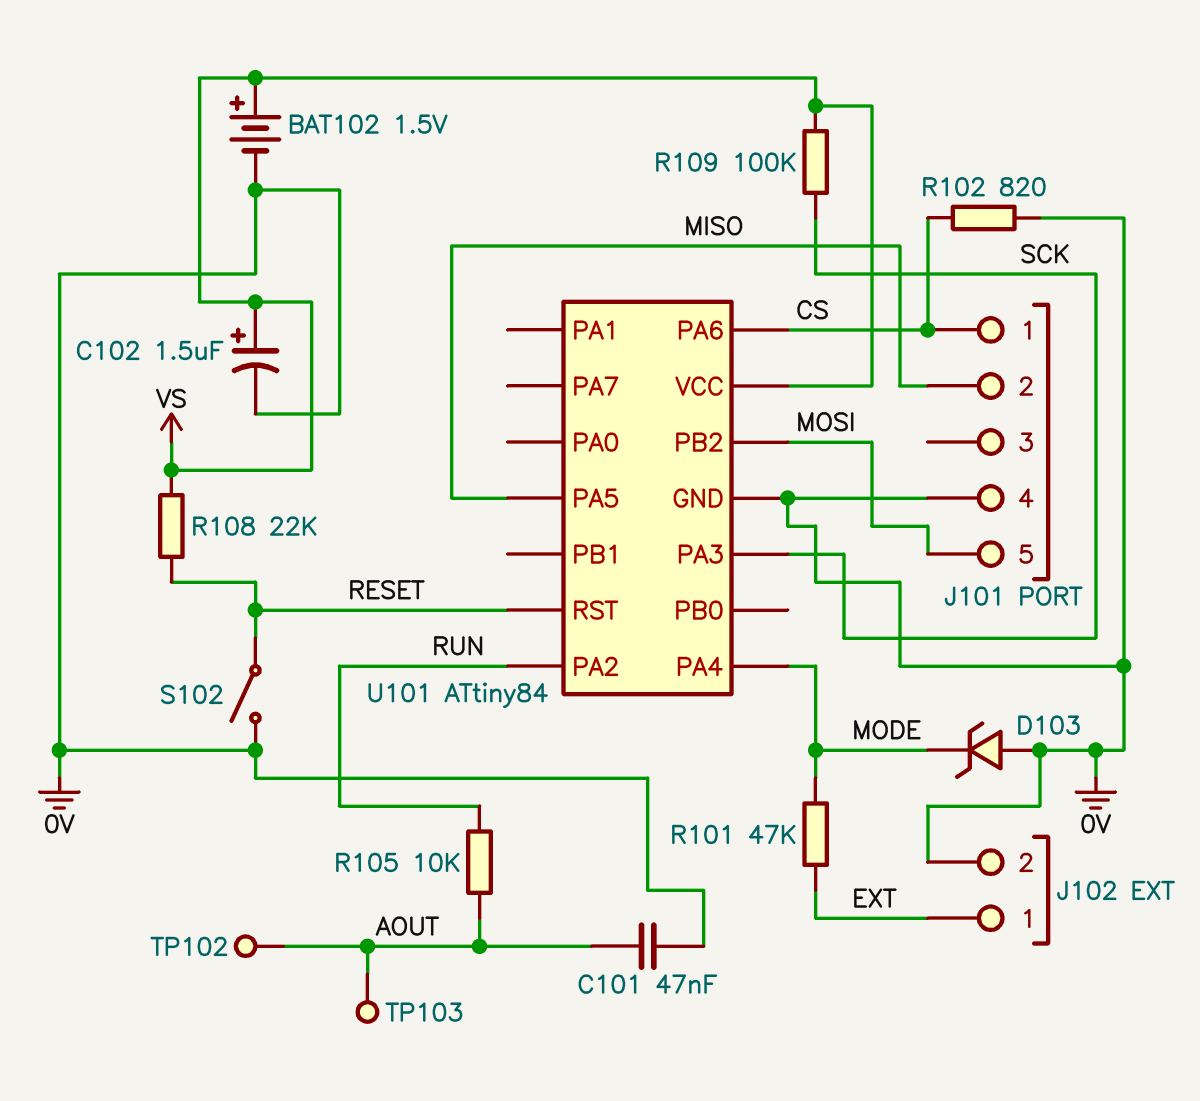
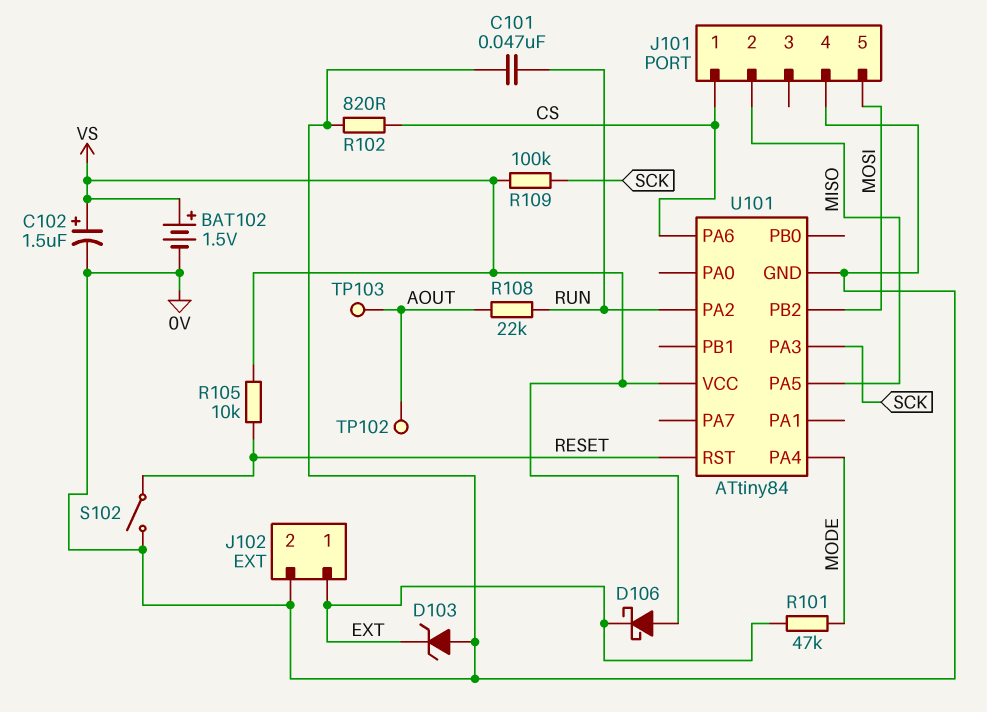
C101: 47nF (0V, AOUT) -> 47nF (0V, RUN)
D103: zener (A 0V, K MODE) -> zener (A 0V, K EXT)
D106: none -> schottky (A VS, K EXT)
R105: 10k (AOUT, RUN) -> 10k (RESET, VS)
R108: 22k (RESET, VS) -> 22k (AOUT, RUN)

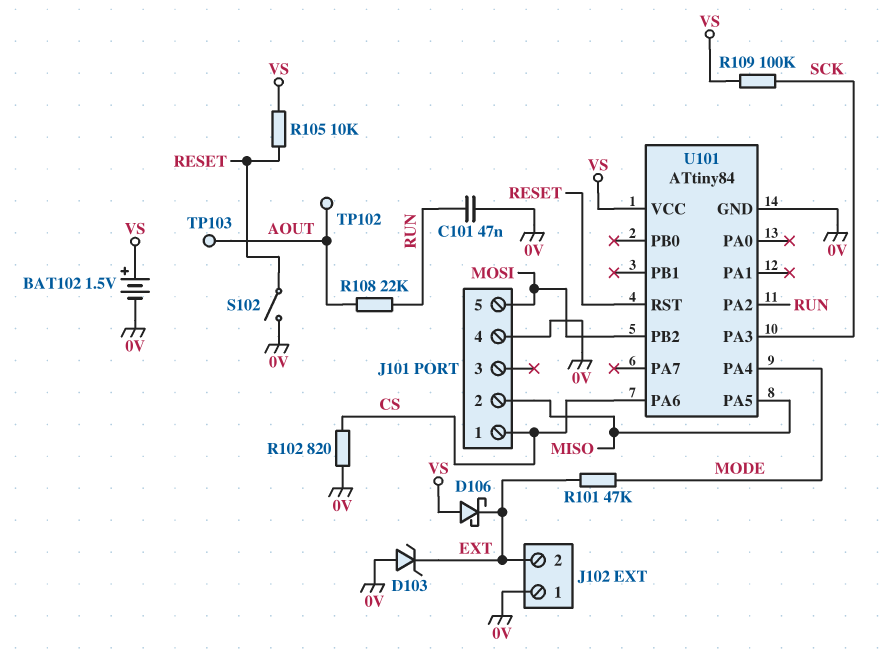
C102: 1.5uF (plus VS, minus 0V) -> none
J102 pin 1: EXT -> 0V
J102 pin 2: 0V -> EXT

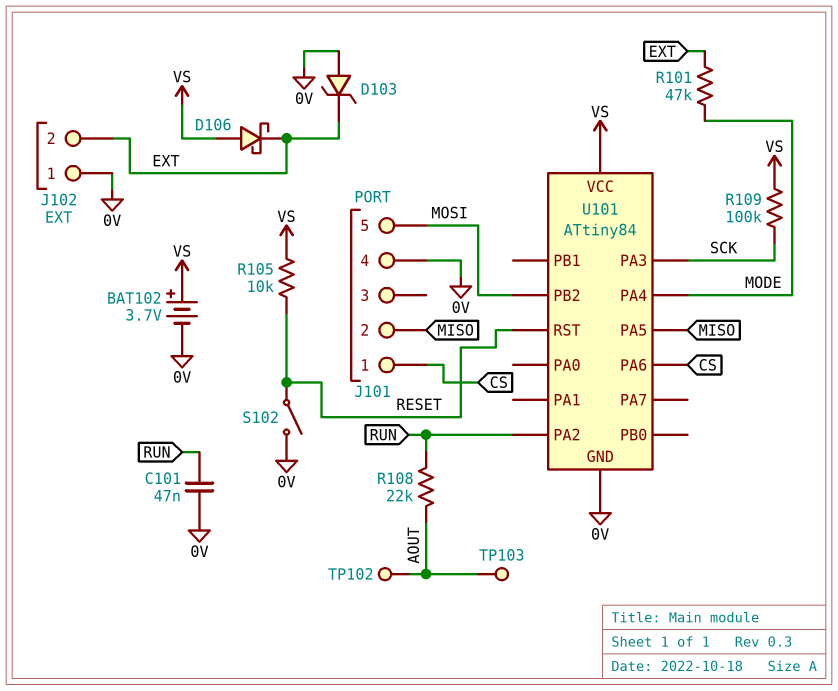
BAT102: 1.5V (plus VS, minus 0V) -> 3.7V (plus VS, minus 0V)
R102: 820 (0V, CS) -> none

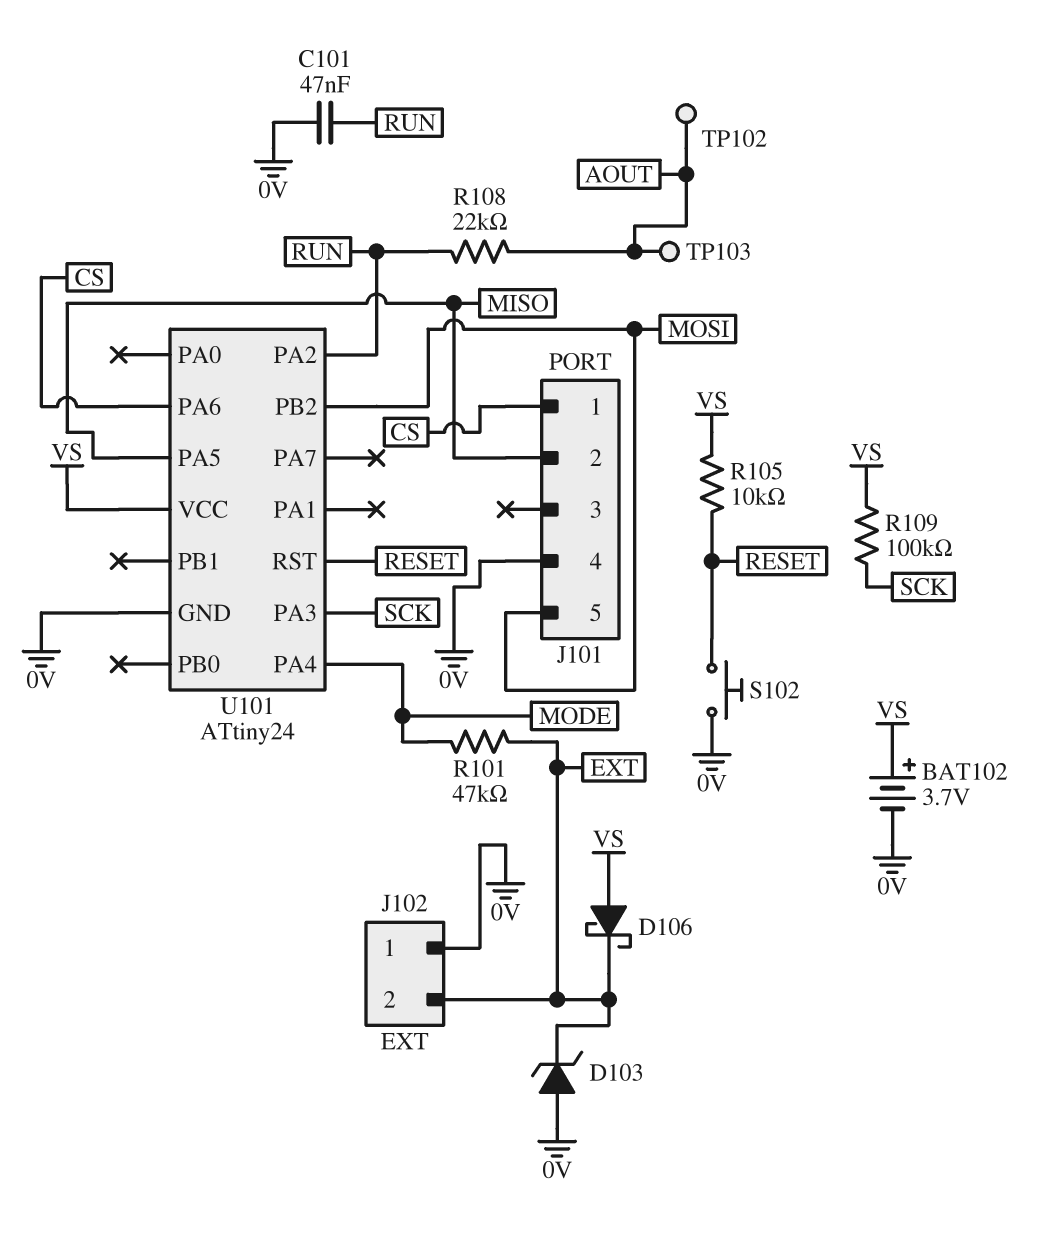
S102: switch (0V, RESET) -> button (0V, RESET)
U101: ATtiny84 -> ATtiny24

